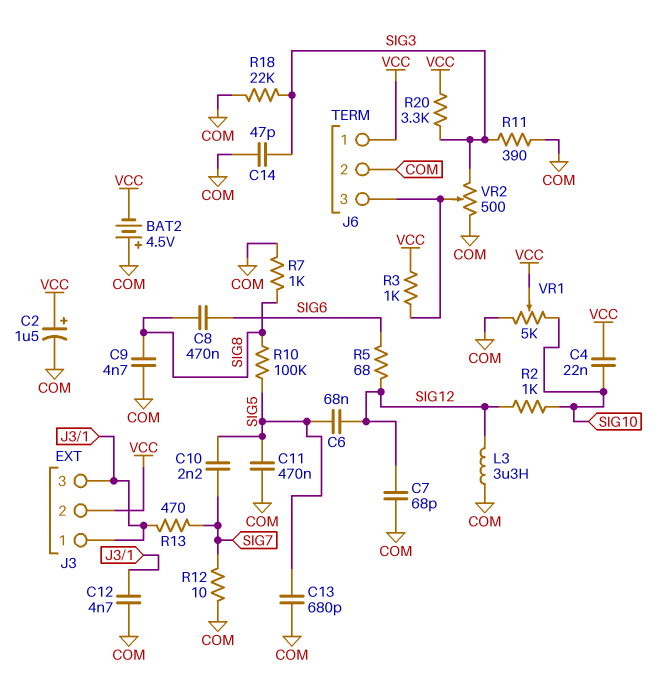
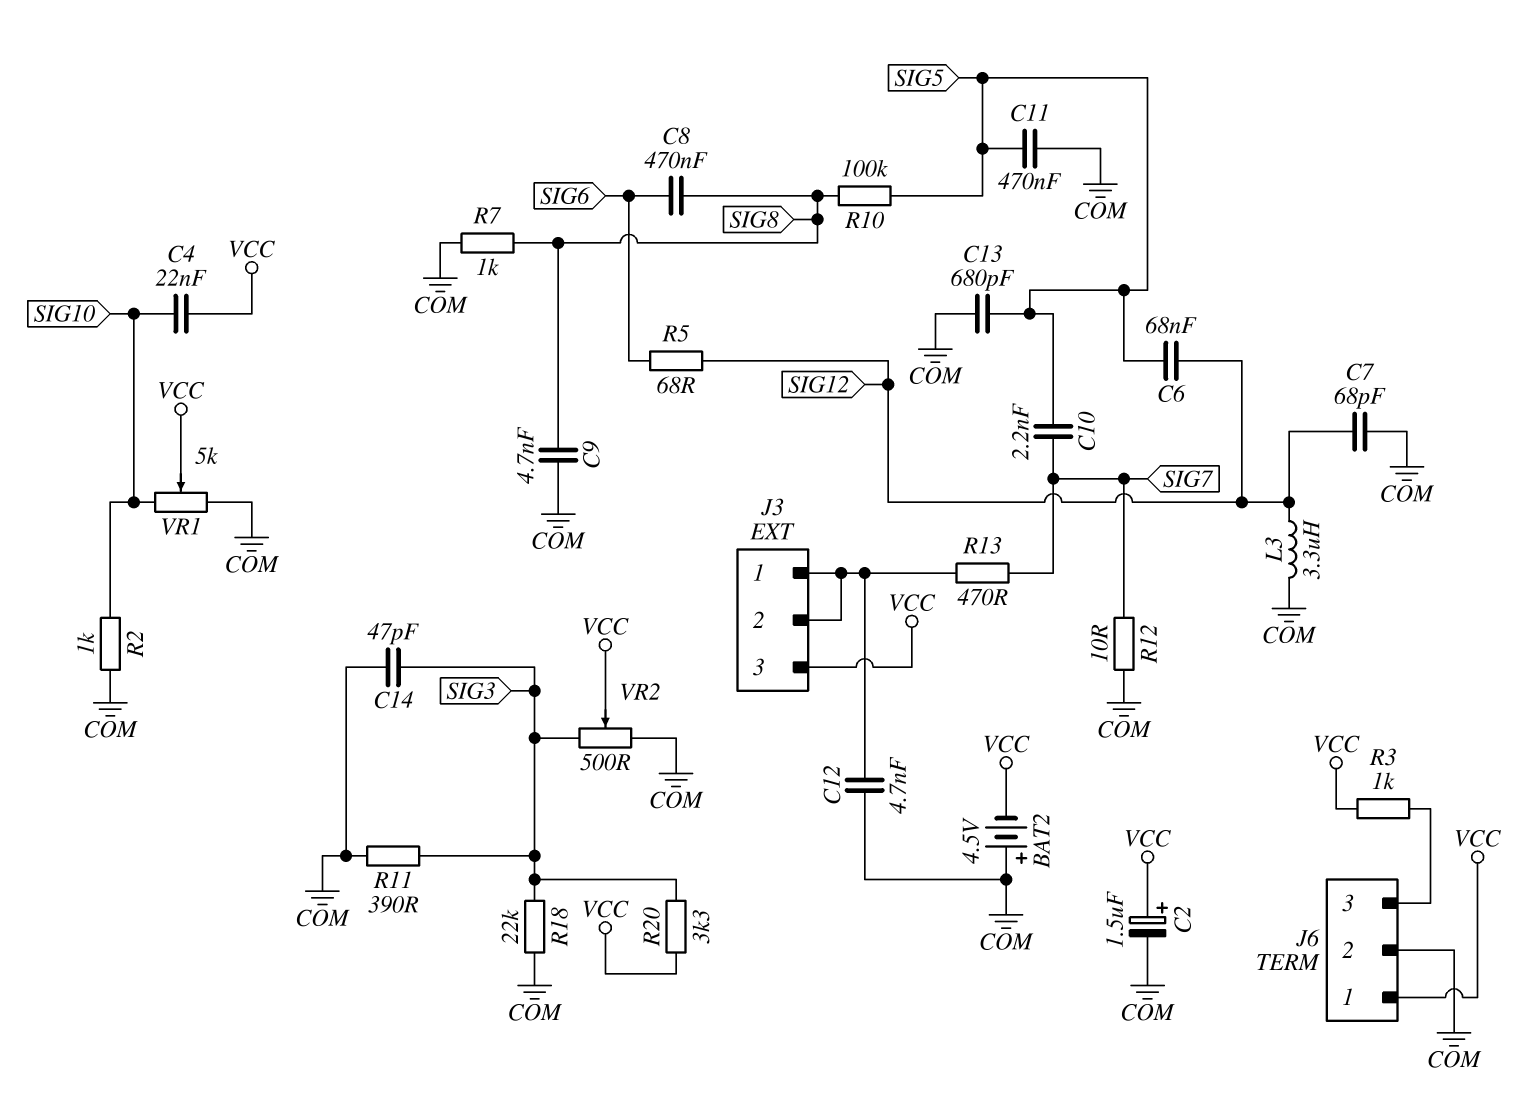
J3 pin 2: VCC -> J3/1
J3 pin 3: J3/1 -> VCC
R2: 1k (SIG10, SIG12) -> 1k (COM, SIG10)
VR2: 500 (COM, SIG3, wiper J6/3) -> 500 (COM, SIG3, wiper VCC)

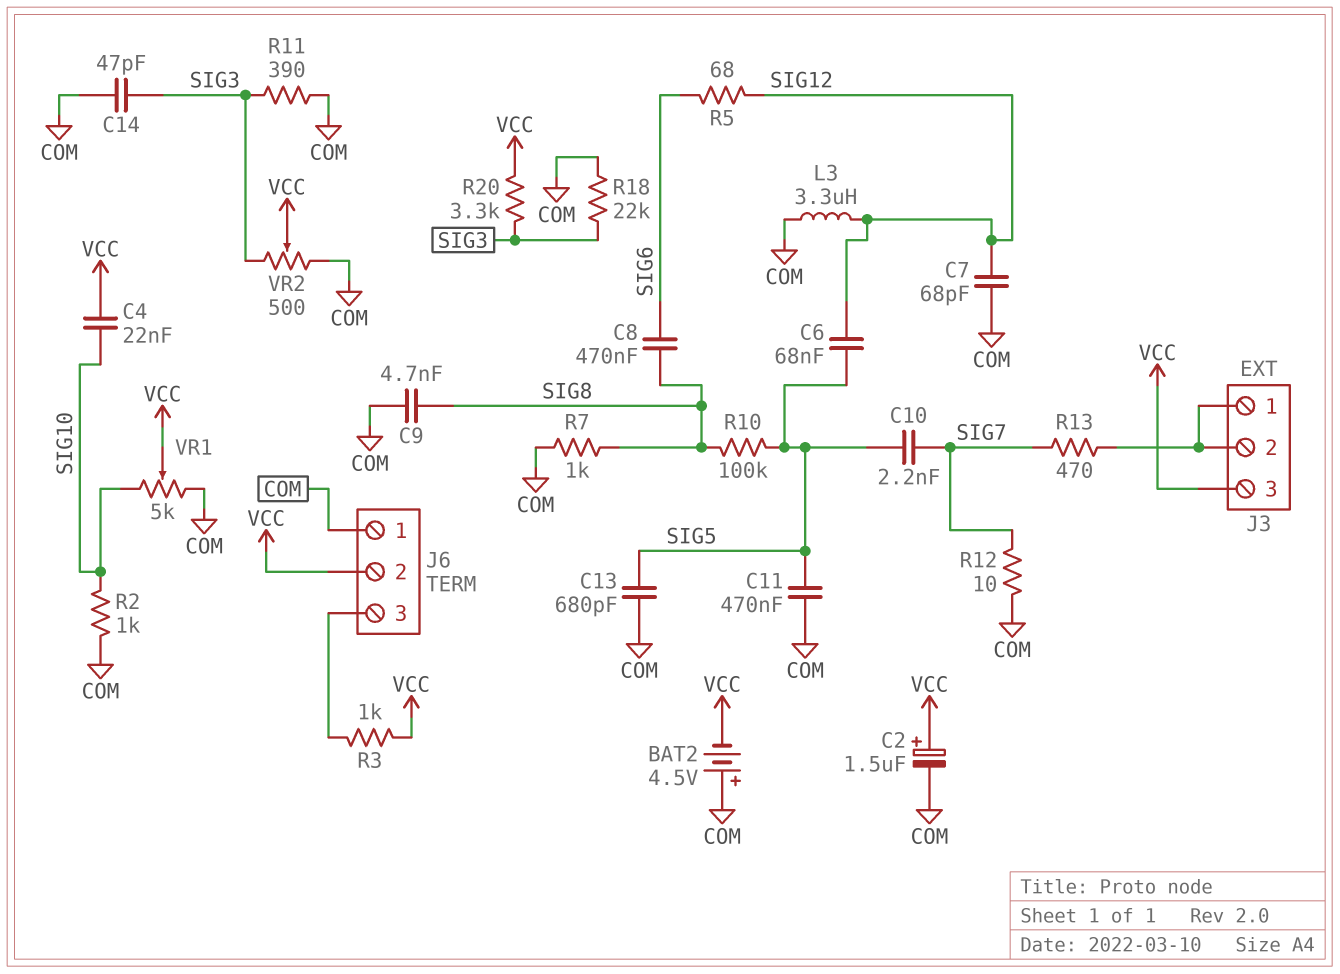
C12: 4.7nF (COM, J3/1) -> none
J6 pin 1: VCC -> COM
J6 pin 2: COM -> VCC

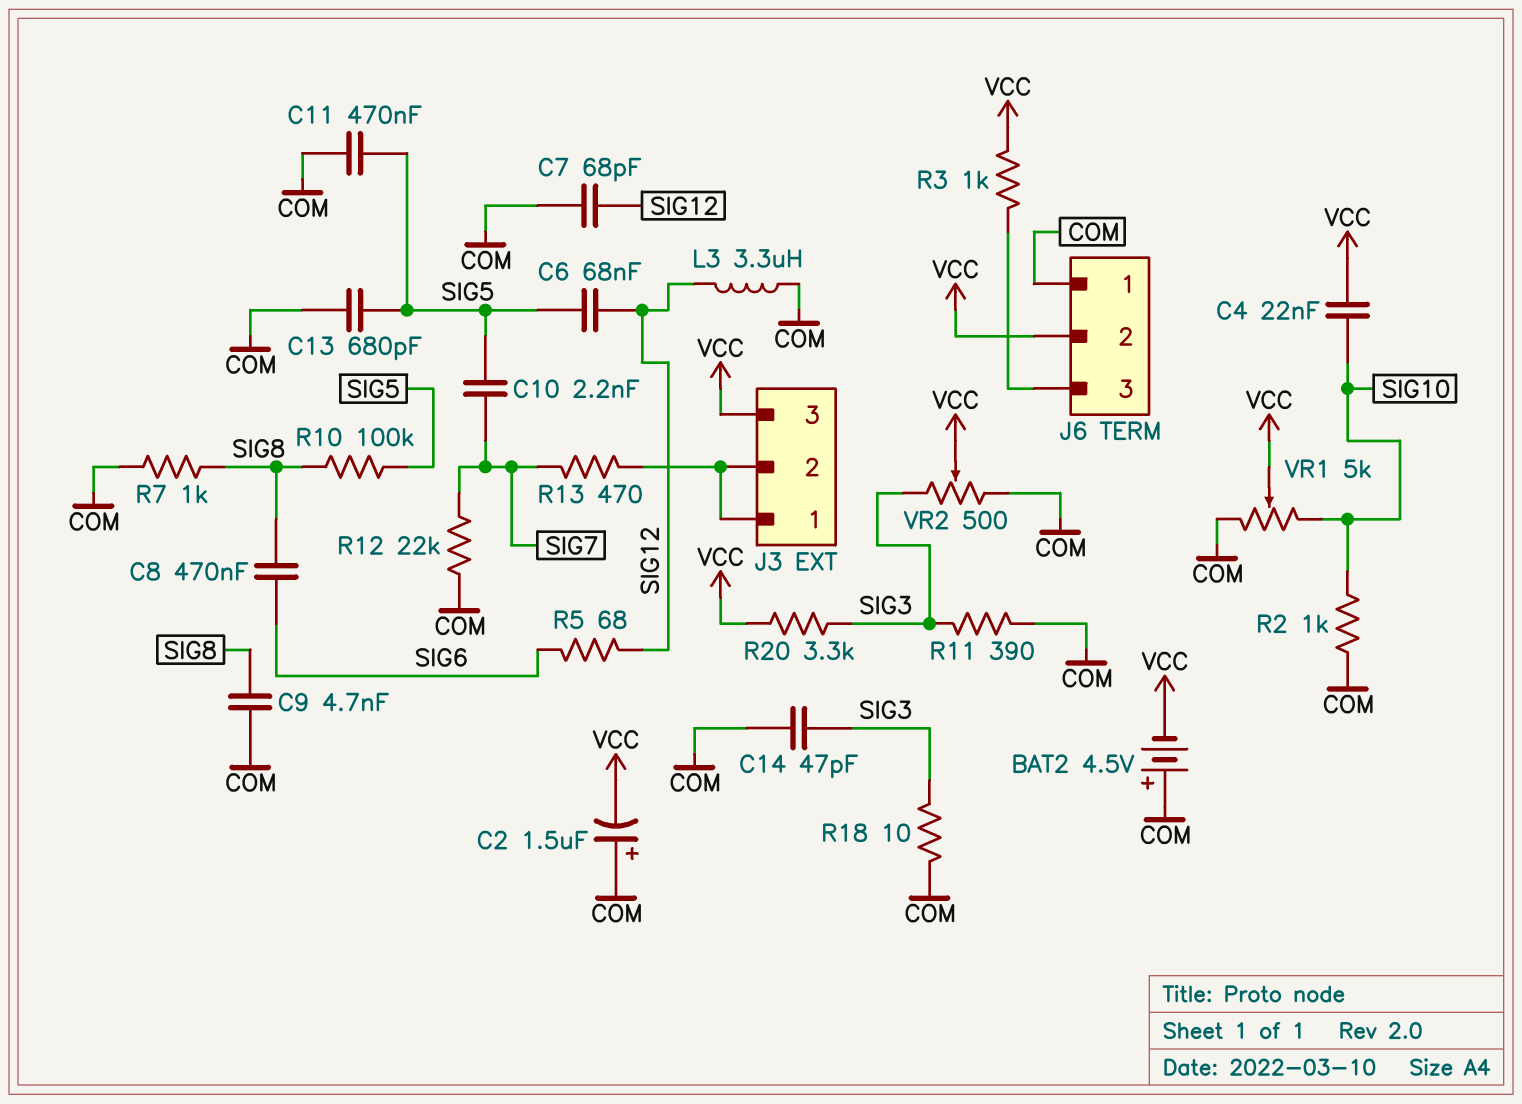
C2: 1.5uF (plus VCC, minus COM) -> 1.5uF (plus COM, minus VCC)
R12: 10 (COM, SIG7) -> 22k (COM, SIG7)
R18: 22k (COM, SIG3) -> 10 (COM, SIG3)

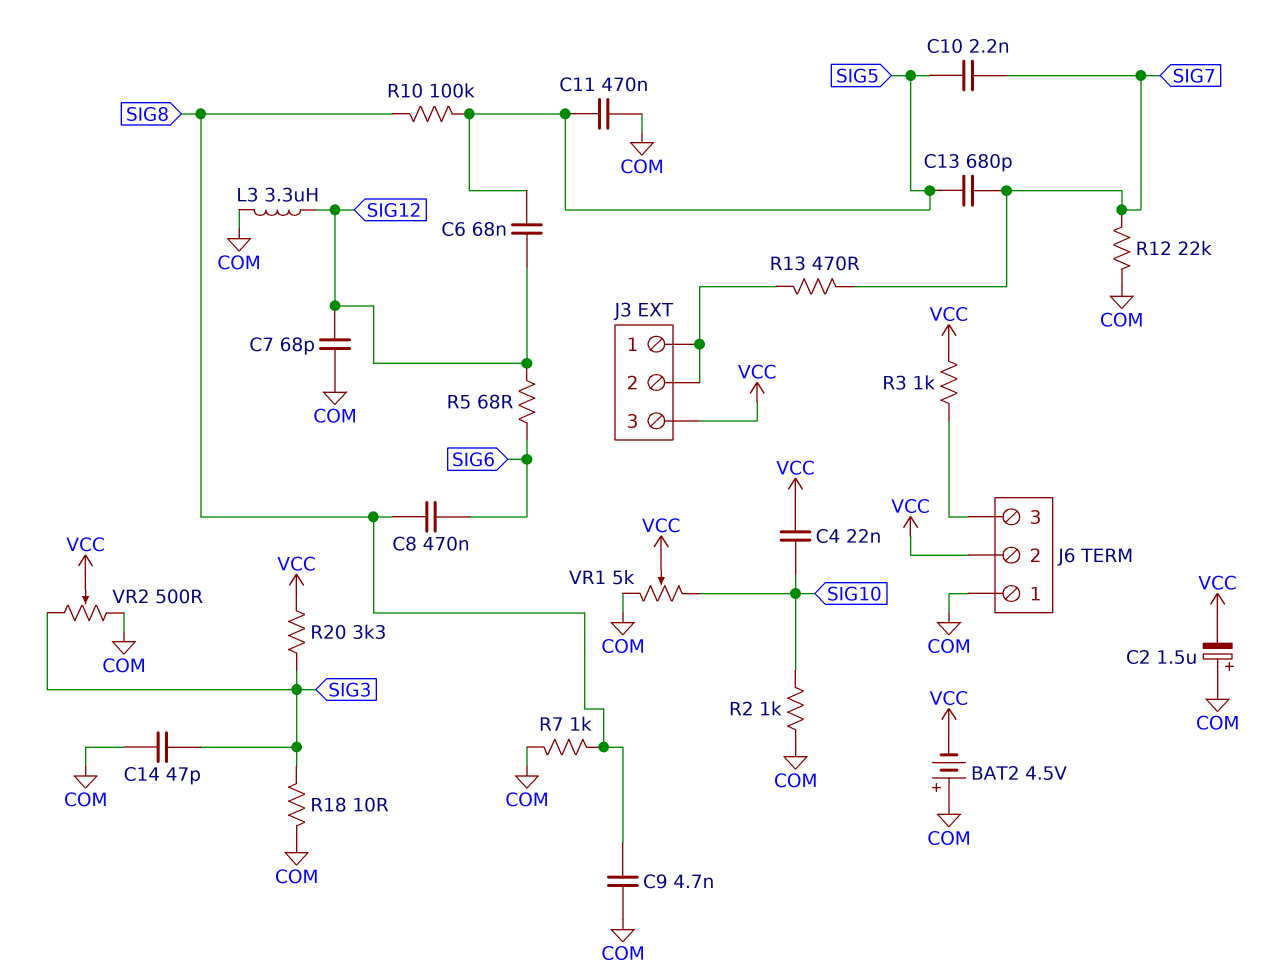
C13: 680pF (COM, SIG5) -> 680pF (SIG5, SIG7)
R11: 390 (COM, SIG3) -> none

